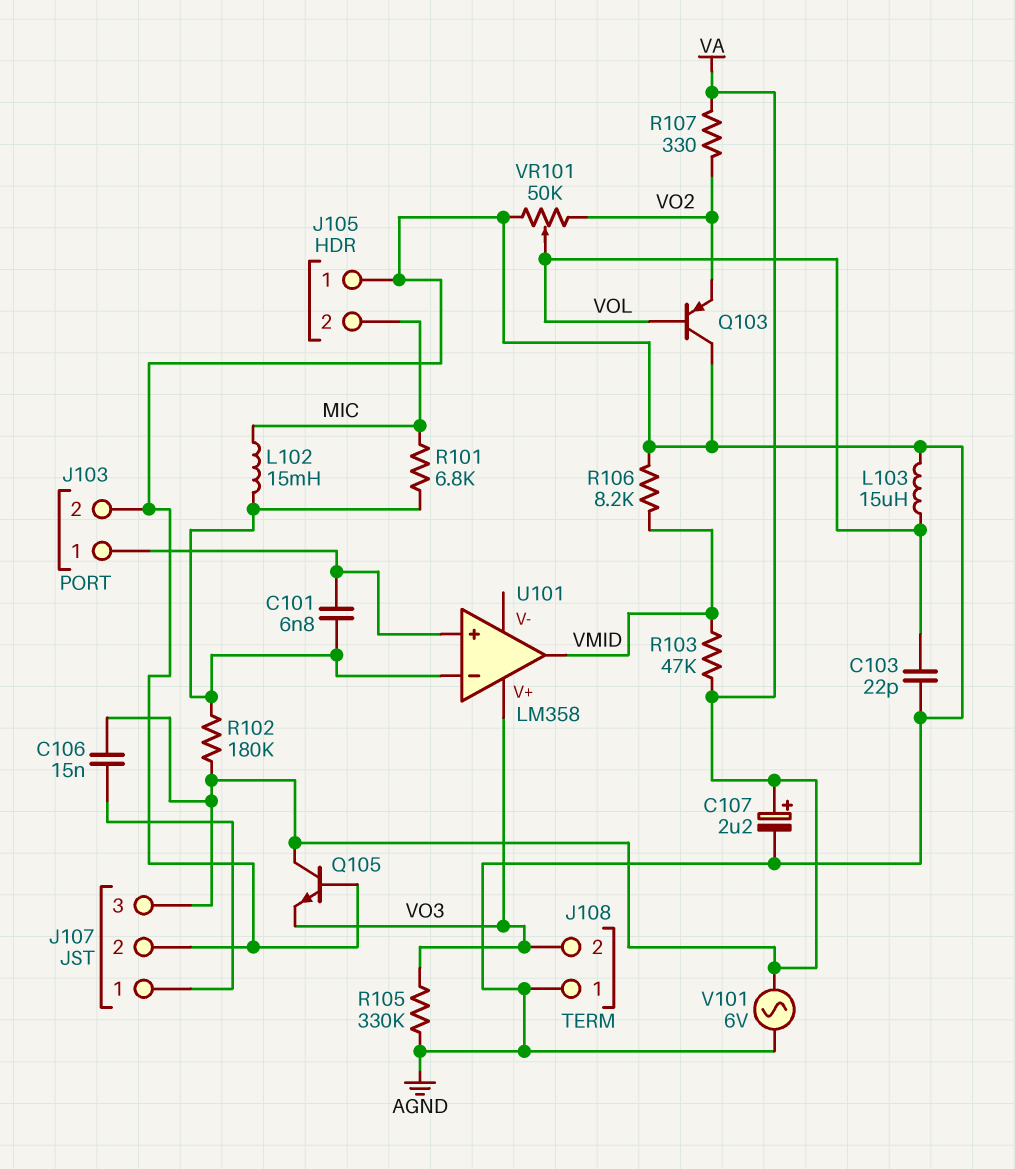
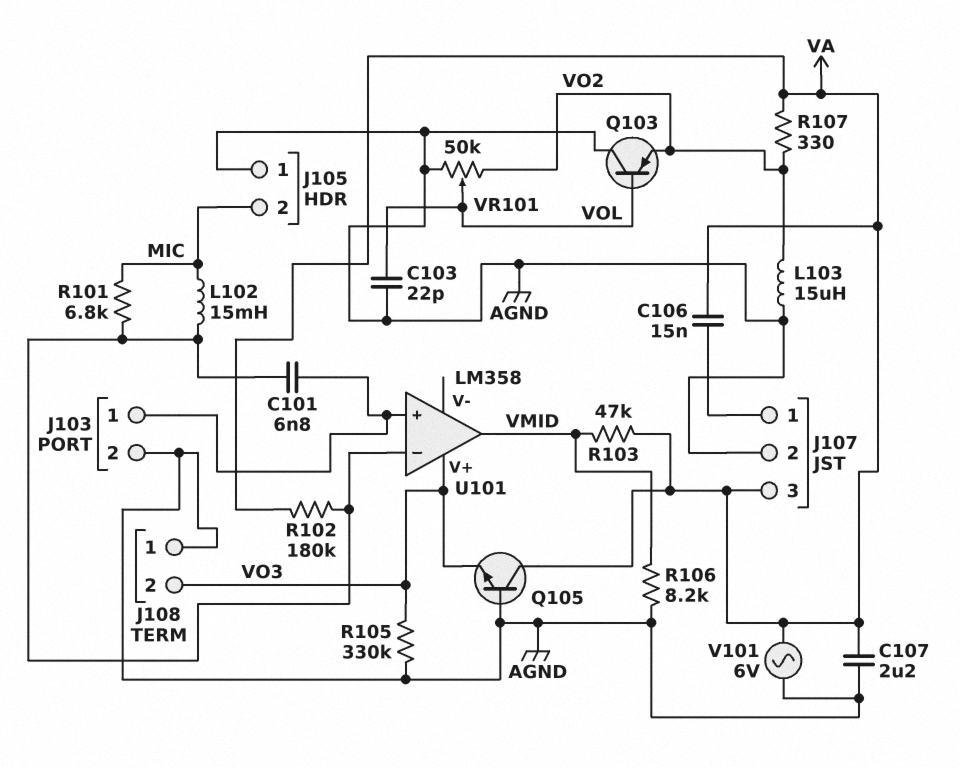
C107: 2.2uF (plus VA, minus AGND) -> 2.2uF (AGND, VA)
L103: 15uH (AGND, VOL) -> 15uH (AGND, VO2)

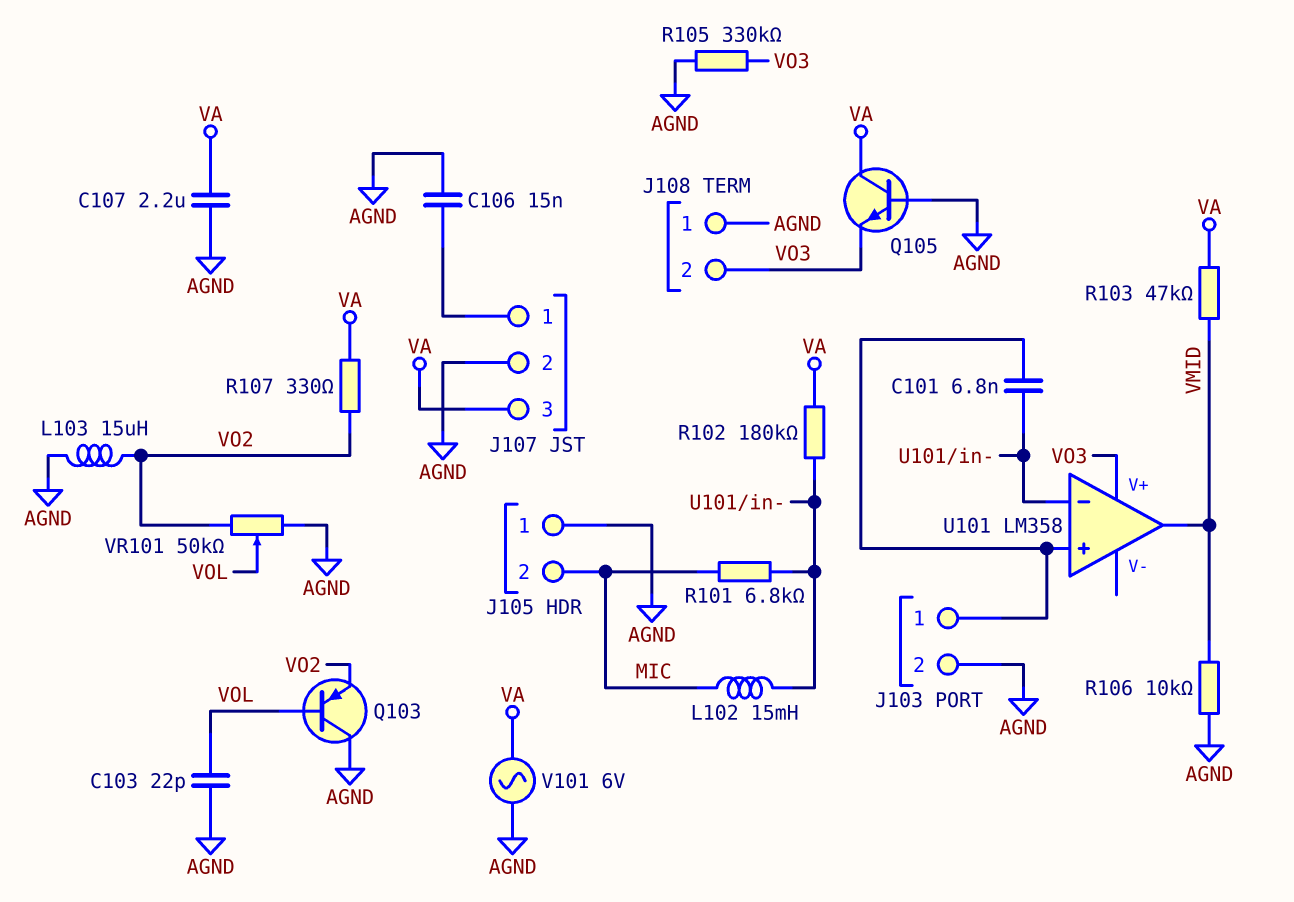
C106: 15nF (J107/1, VA) -> 15nF (AGND, J107/1)
R106: 8.2k (AGND, VMID) -> 10k (AGND, VMID)

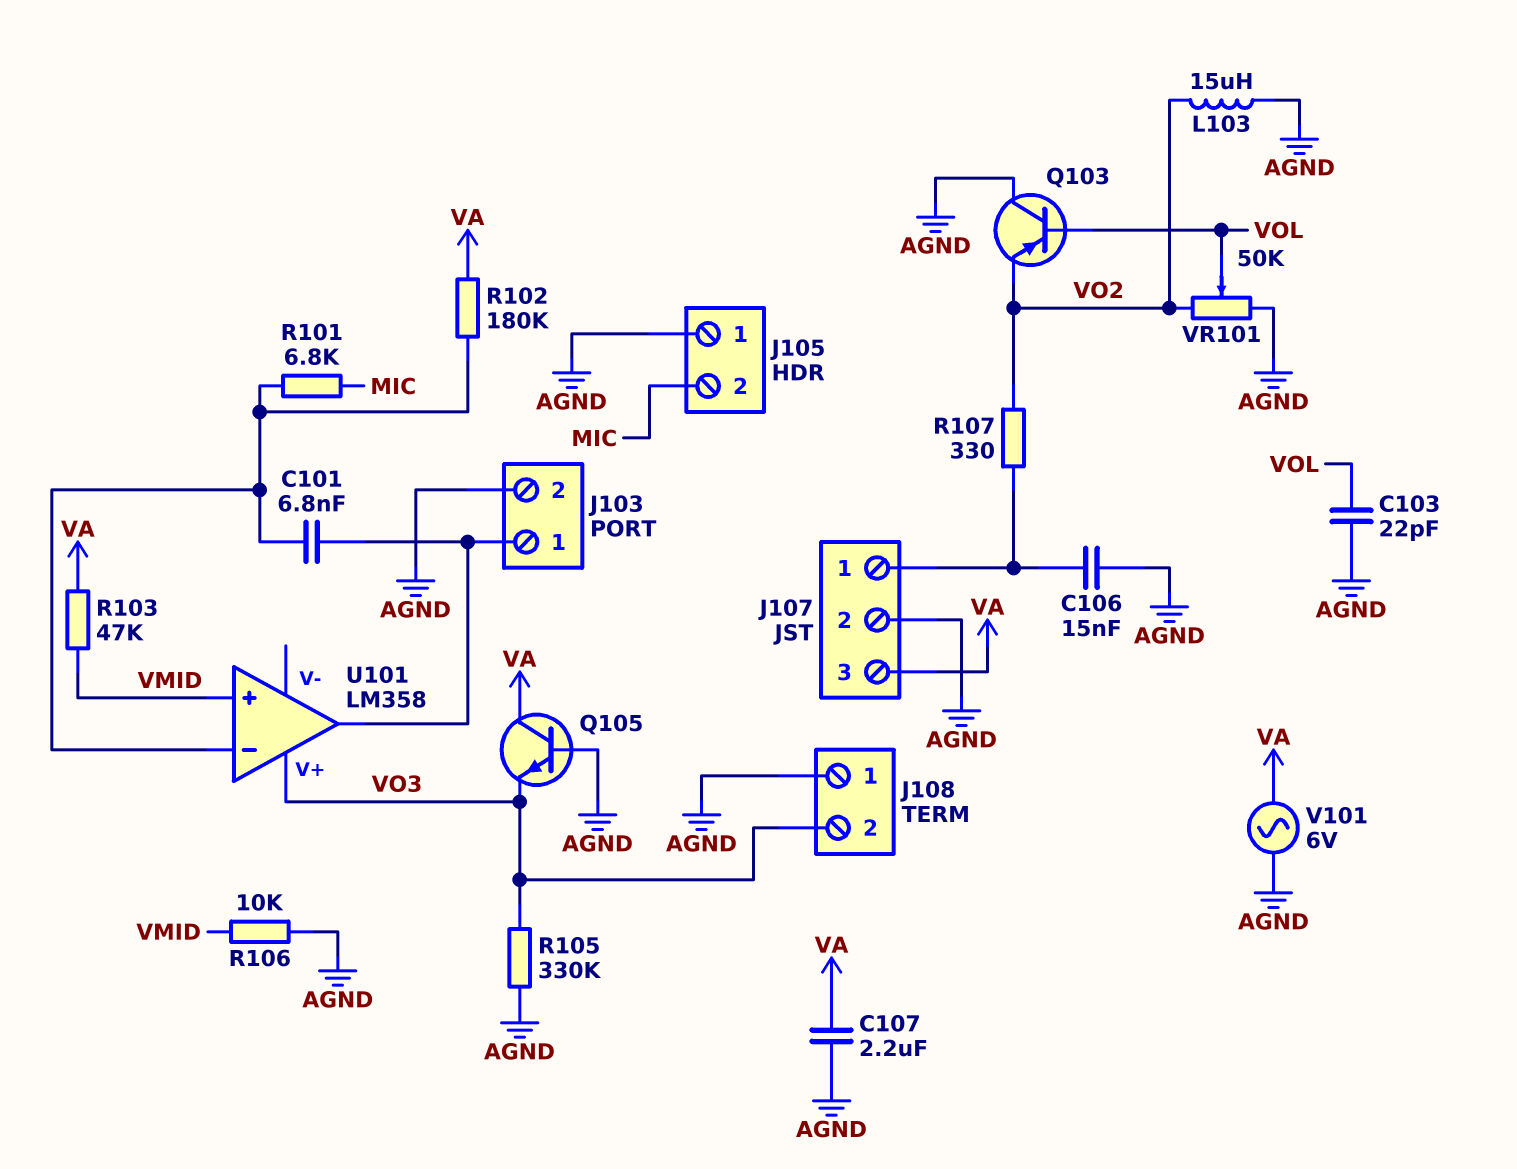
L102: 15mH (MIC, U101/in-) -> none
R107: 330 (VA, VO2) -> 330 (J107/1, VO2)
U101 pin in+: J103/1 -> VMID
U101 pin out: VMID -> J103/1

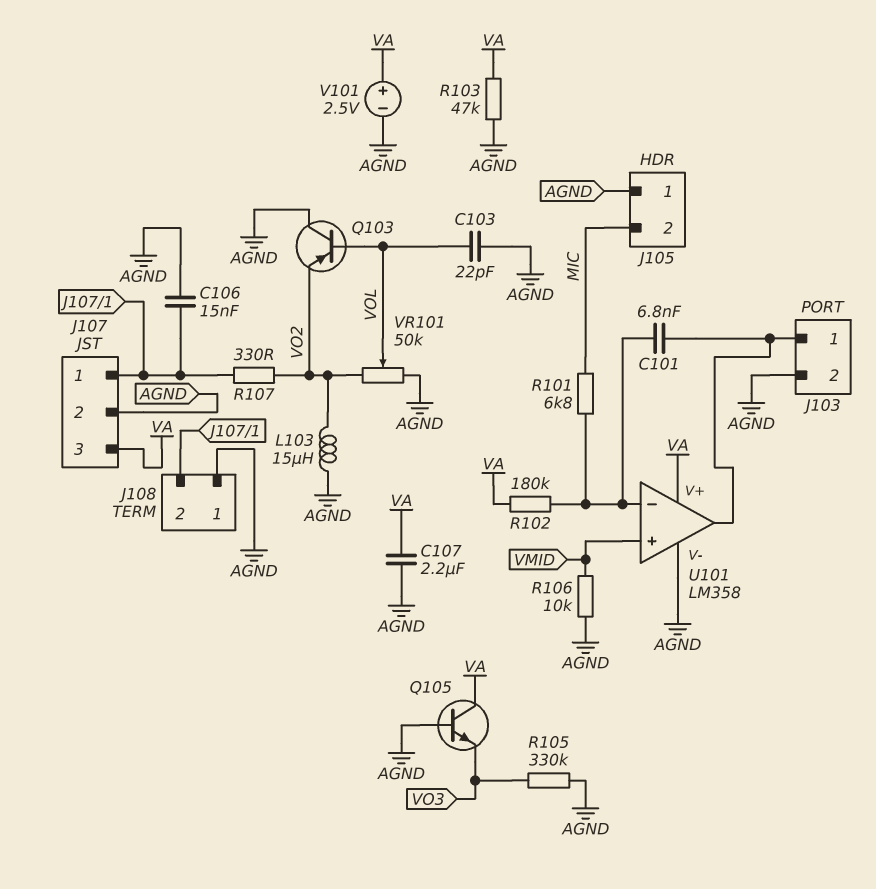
J108 pin 2: VO3 -> J107/1
R103: 47k (VA, VMID) -> 47k (AGND, VA)
U101 pin V+: VO3 -> VA
U101 pin V-: none -> AGND
V101: AC 6V (AGND, VA) -> 2.5V (plus VA, minus AGND)

